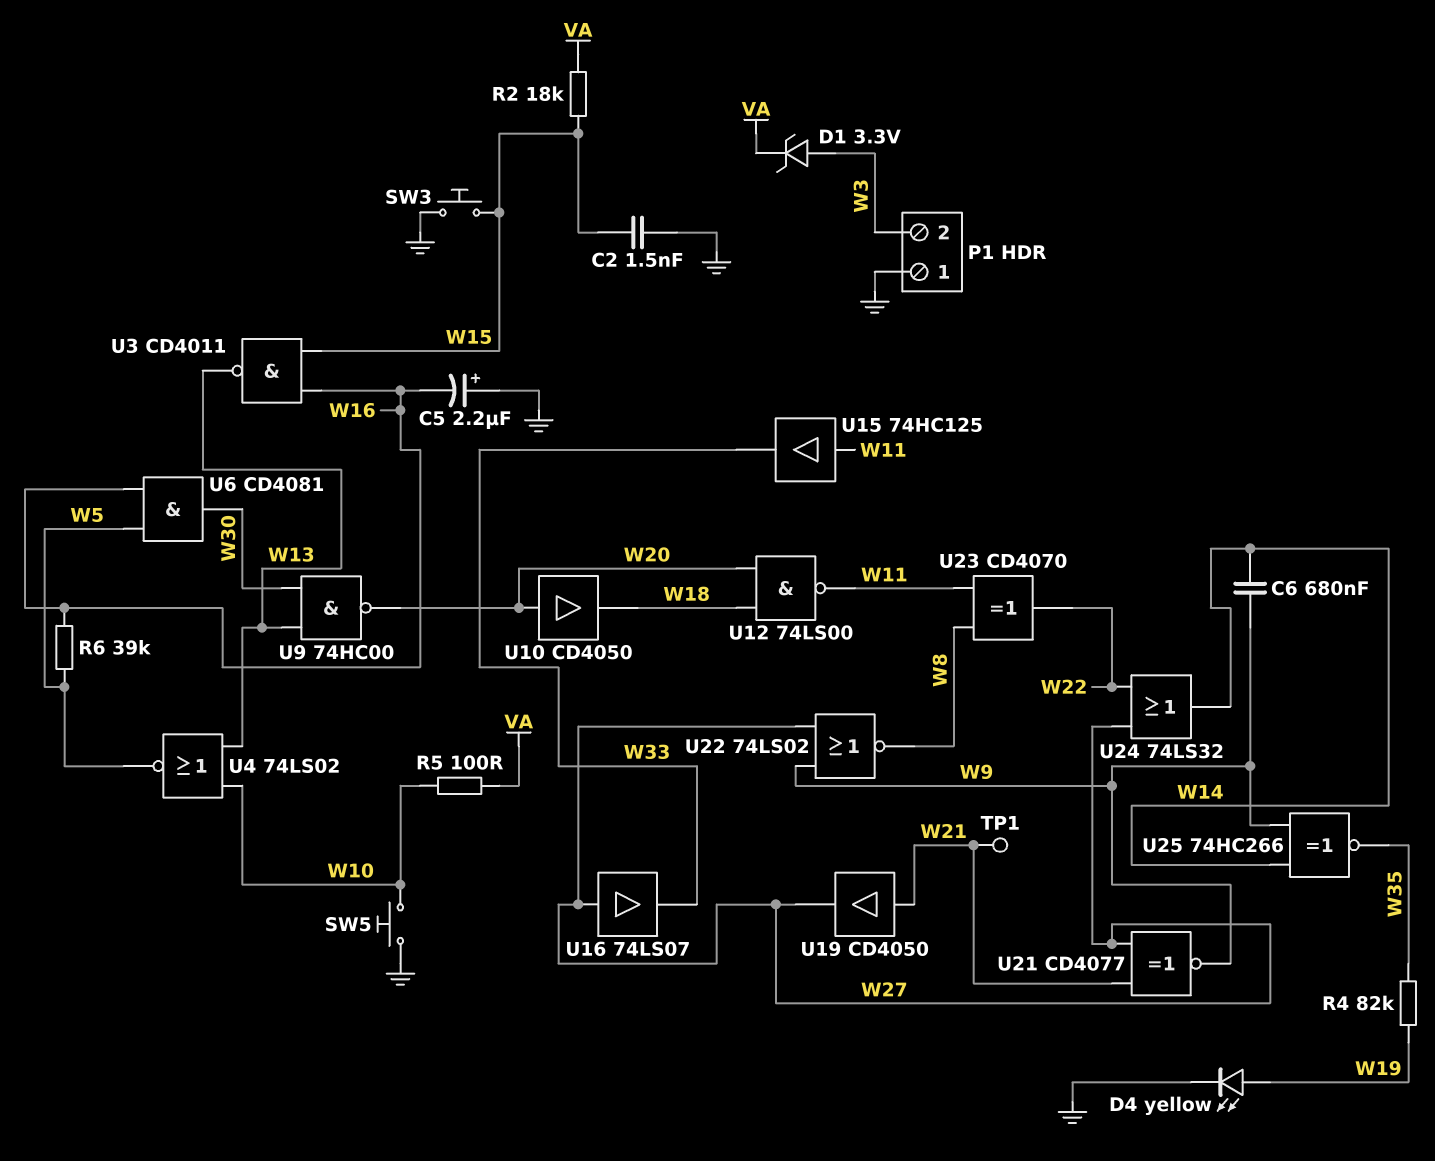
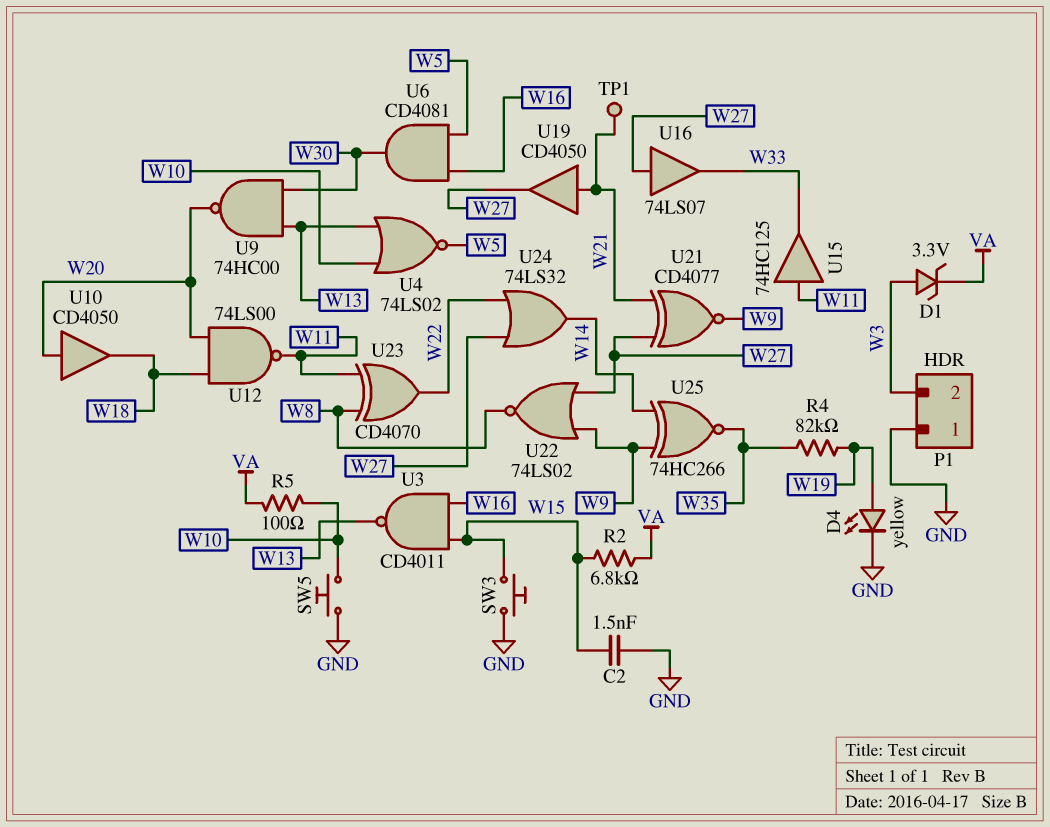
C5: 2.2uF (plus GND, minus W16) -> none
C6: 680nF (W9, W14) -> none
R2: 18k (VA, W15) -> 6.8k (VA, W15)
R6: 39k (W5, W16) -> none

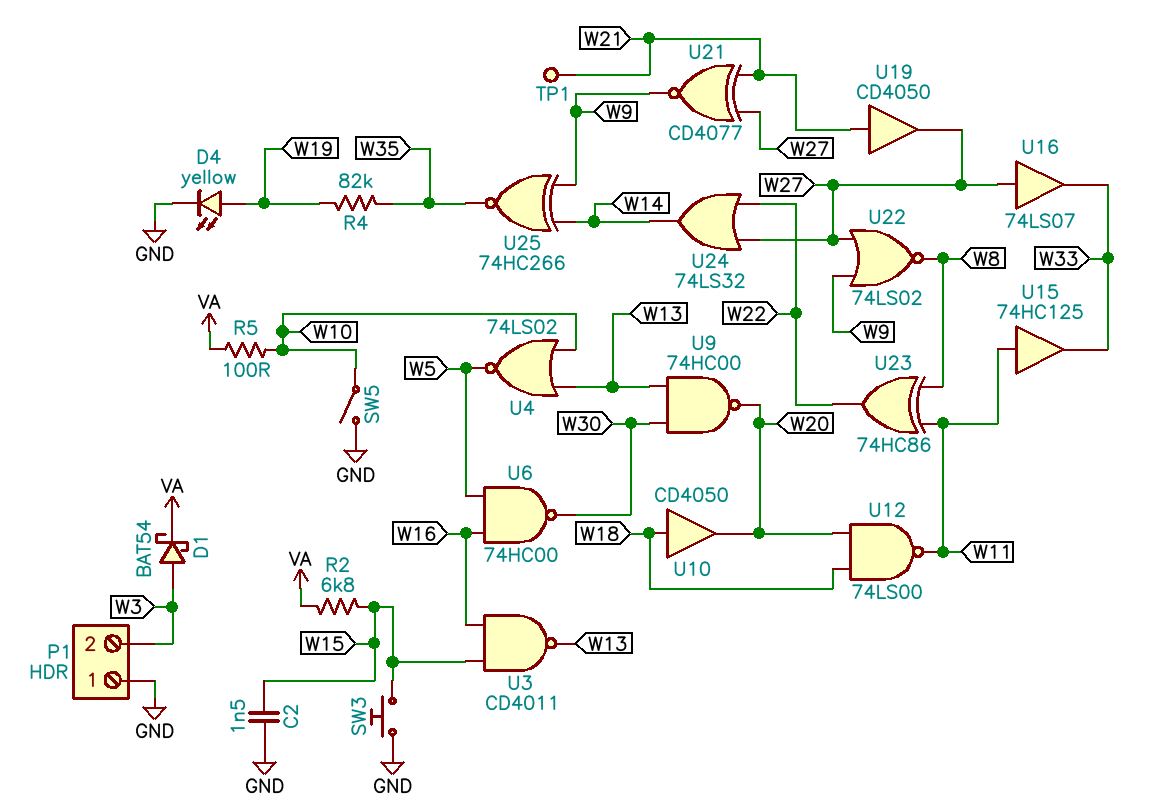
D1: zener 3.3V (A W3, K VA) -> schottky BAT54 (A W3, K VA)
SW5: button (GND, W10) -> switch (GND, W10)
U6: AND CD4081 (in W5, in W16, out W30) -> NAND 74HC00 (in W5, in W16, out W30)
U10: buffer CD4050 (in W20, out W18) -> buffer CD4050 (in W18, out W20)
U23: XOR CD4070 (in W8, in W11, out W22) -> XOR 74HC86 (in W8, in W11, out W22)

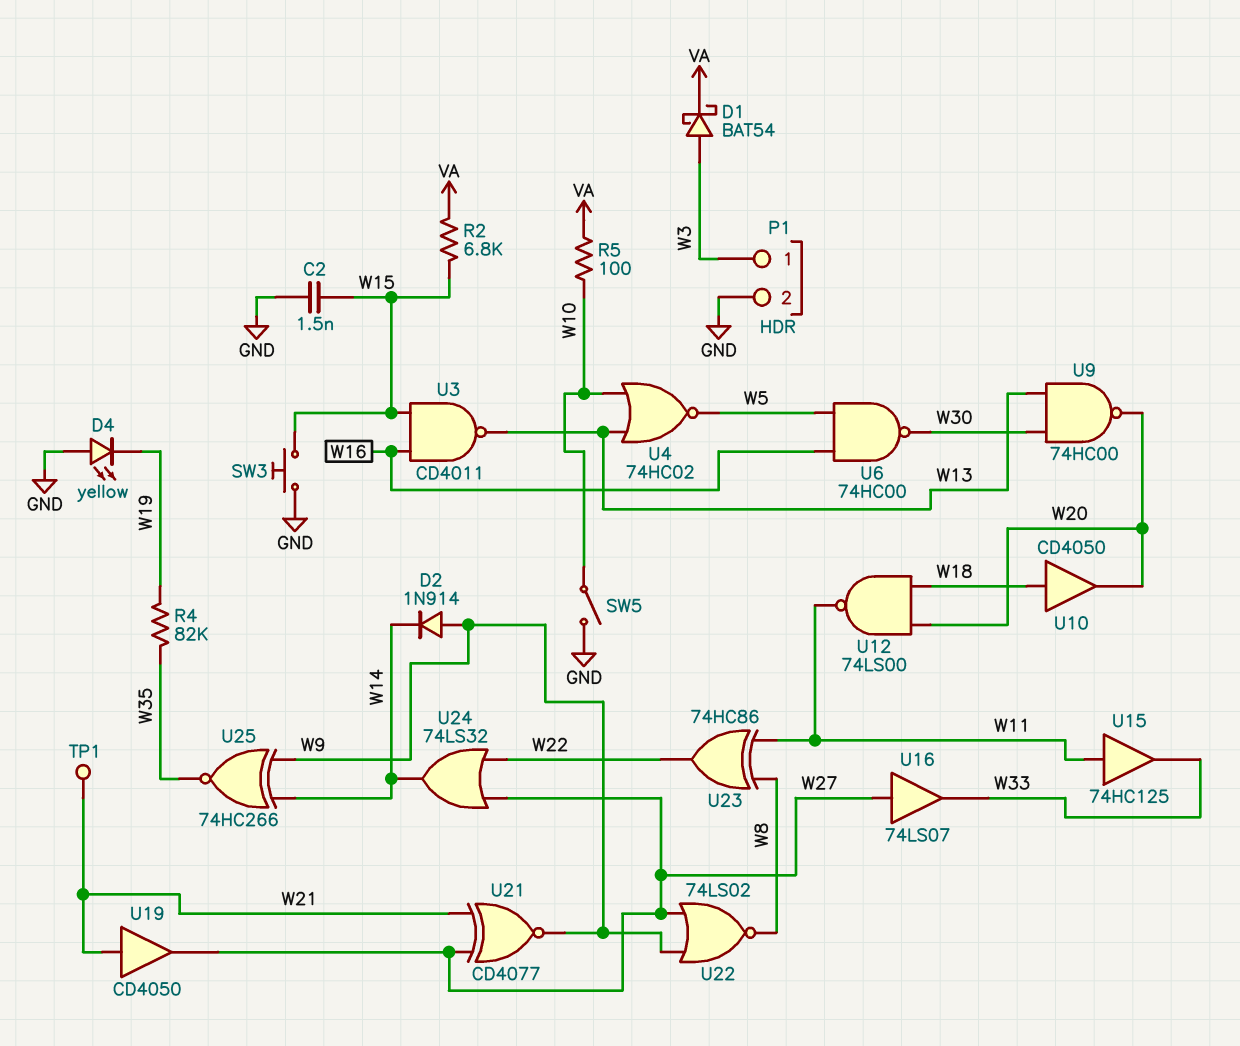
D2: none -> diode 1N914 (A W9, K W14)
D4: LED yellow (A W19, K GND) -> LED yellow (A GND, K W19)
P1 pin 1: GND -> W3
P1 pin 2: W3 -> GND
U4: NOR 74LS02 (in W10, in W13, out W5) -> NOR 74HC02 (in W10, in W13, out W5)

